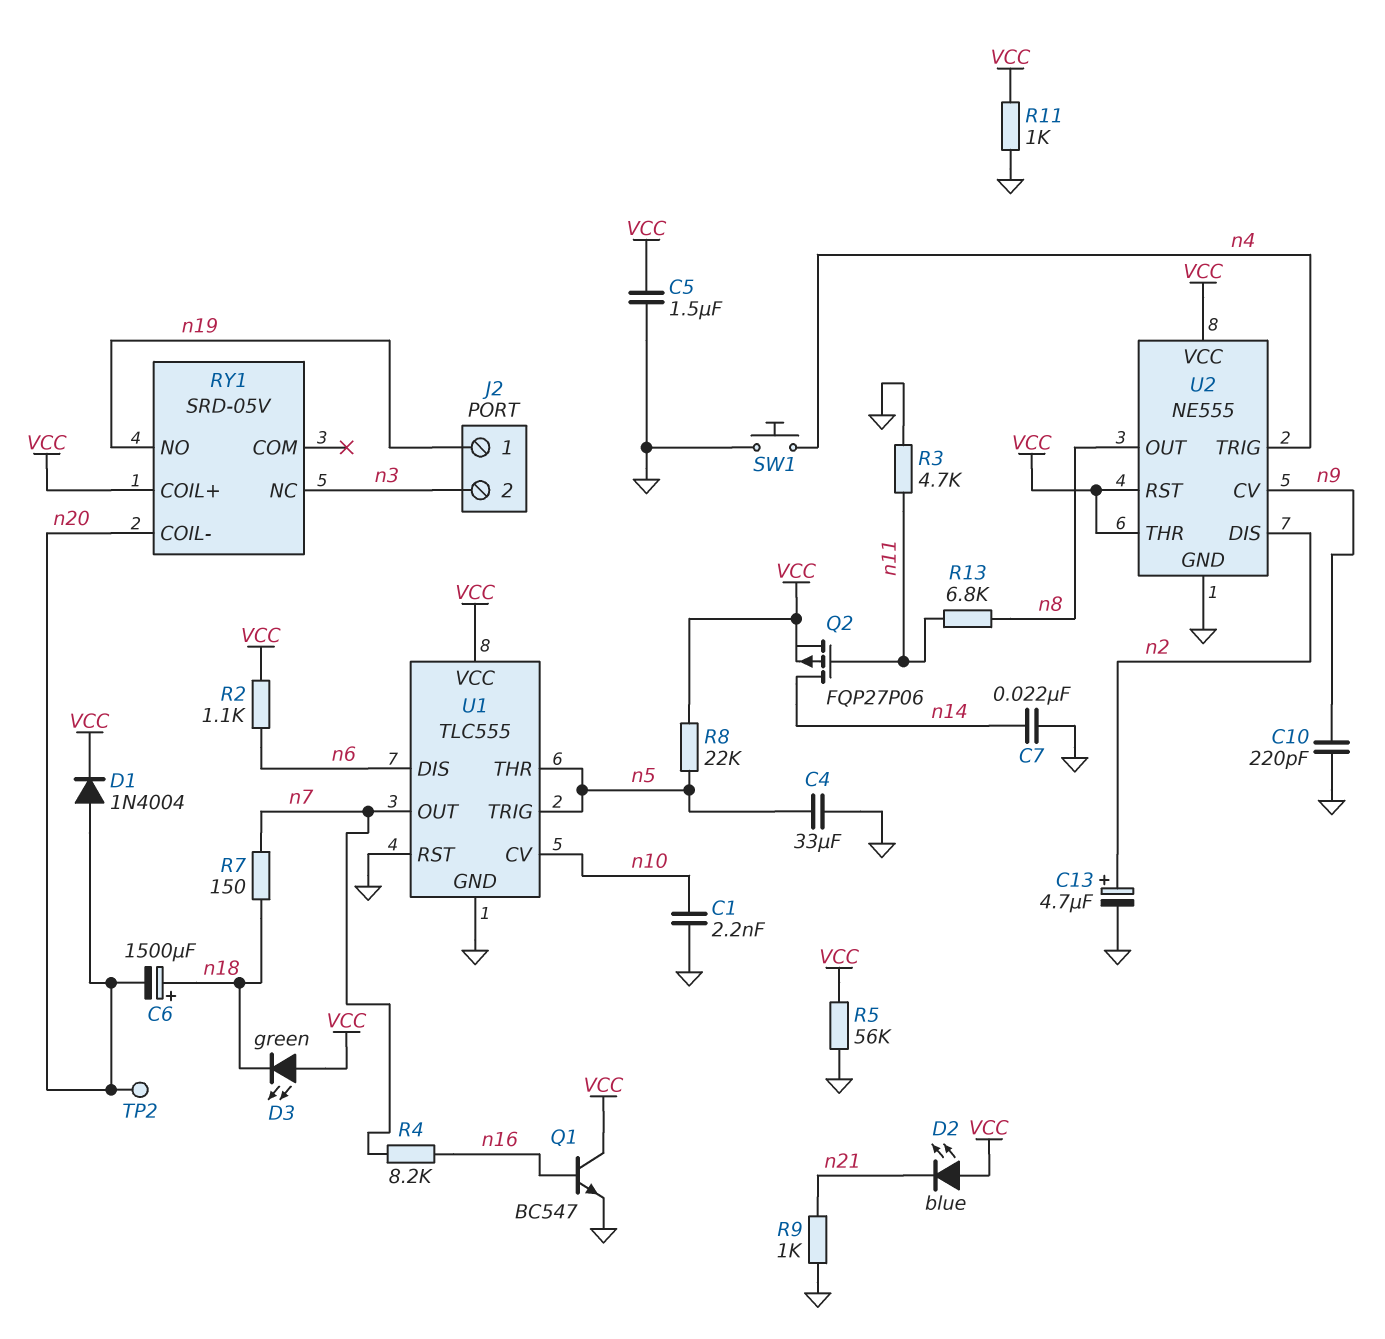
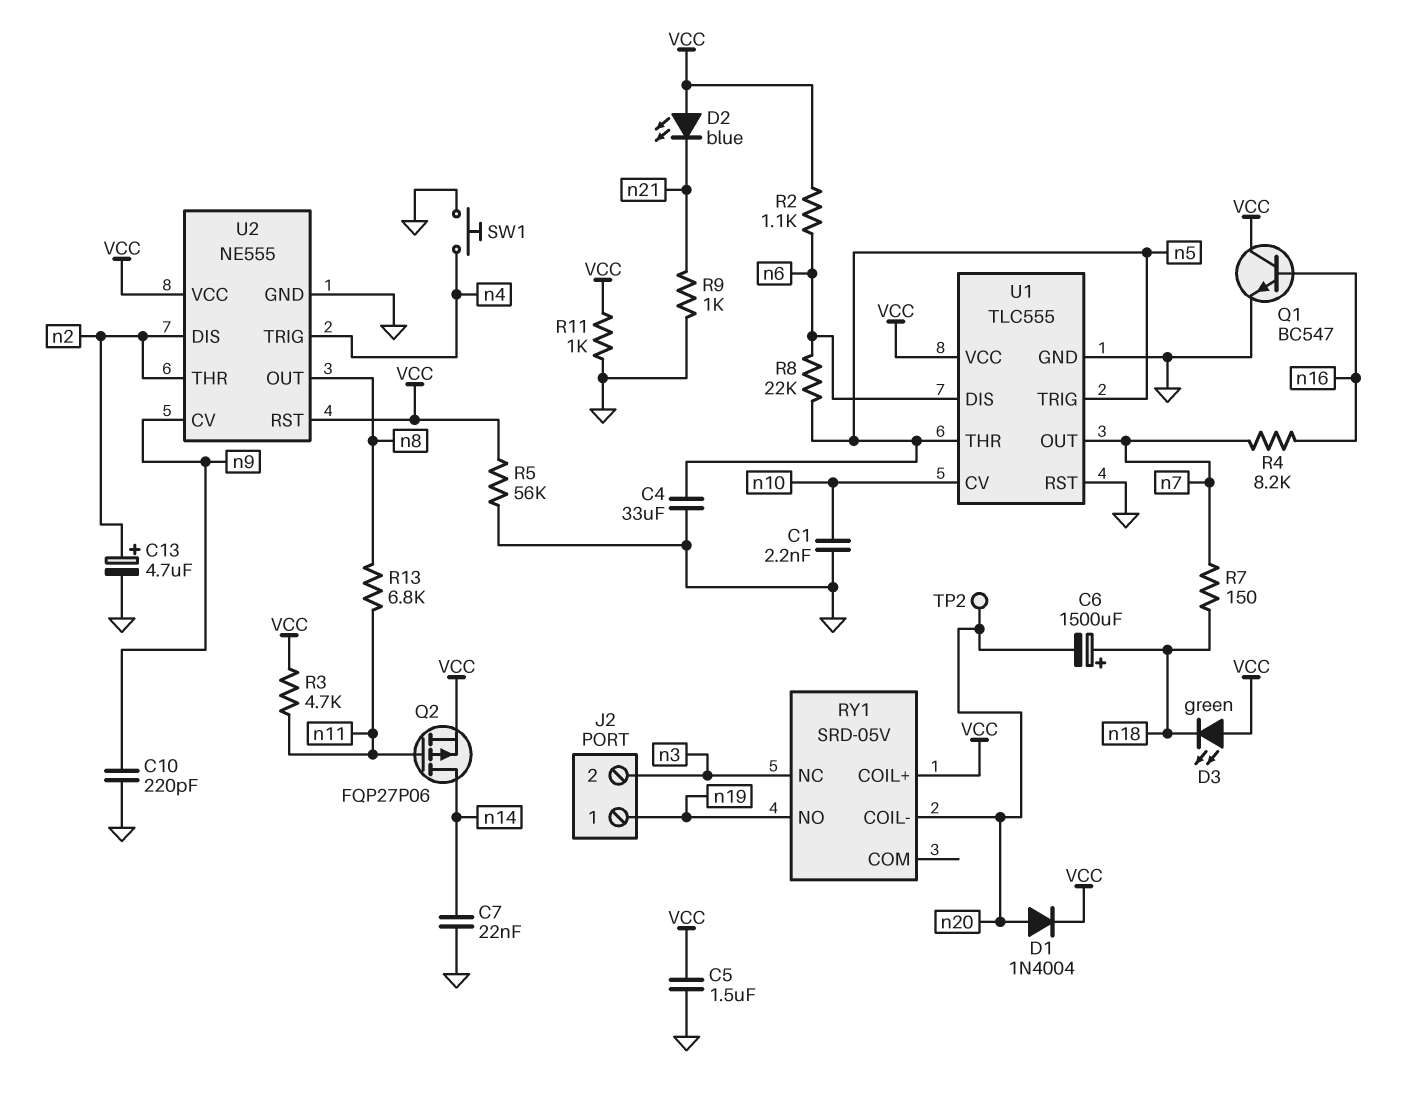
R3: 4.7k (GND, n11) -> 4.7k (VCC, n11)
R8: 22k (VCC, n5) -> 22k (n5, n6)
U2 pin THR: VCC -> n2

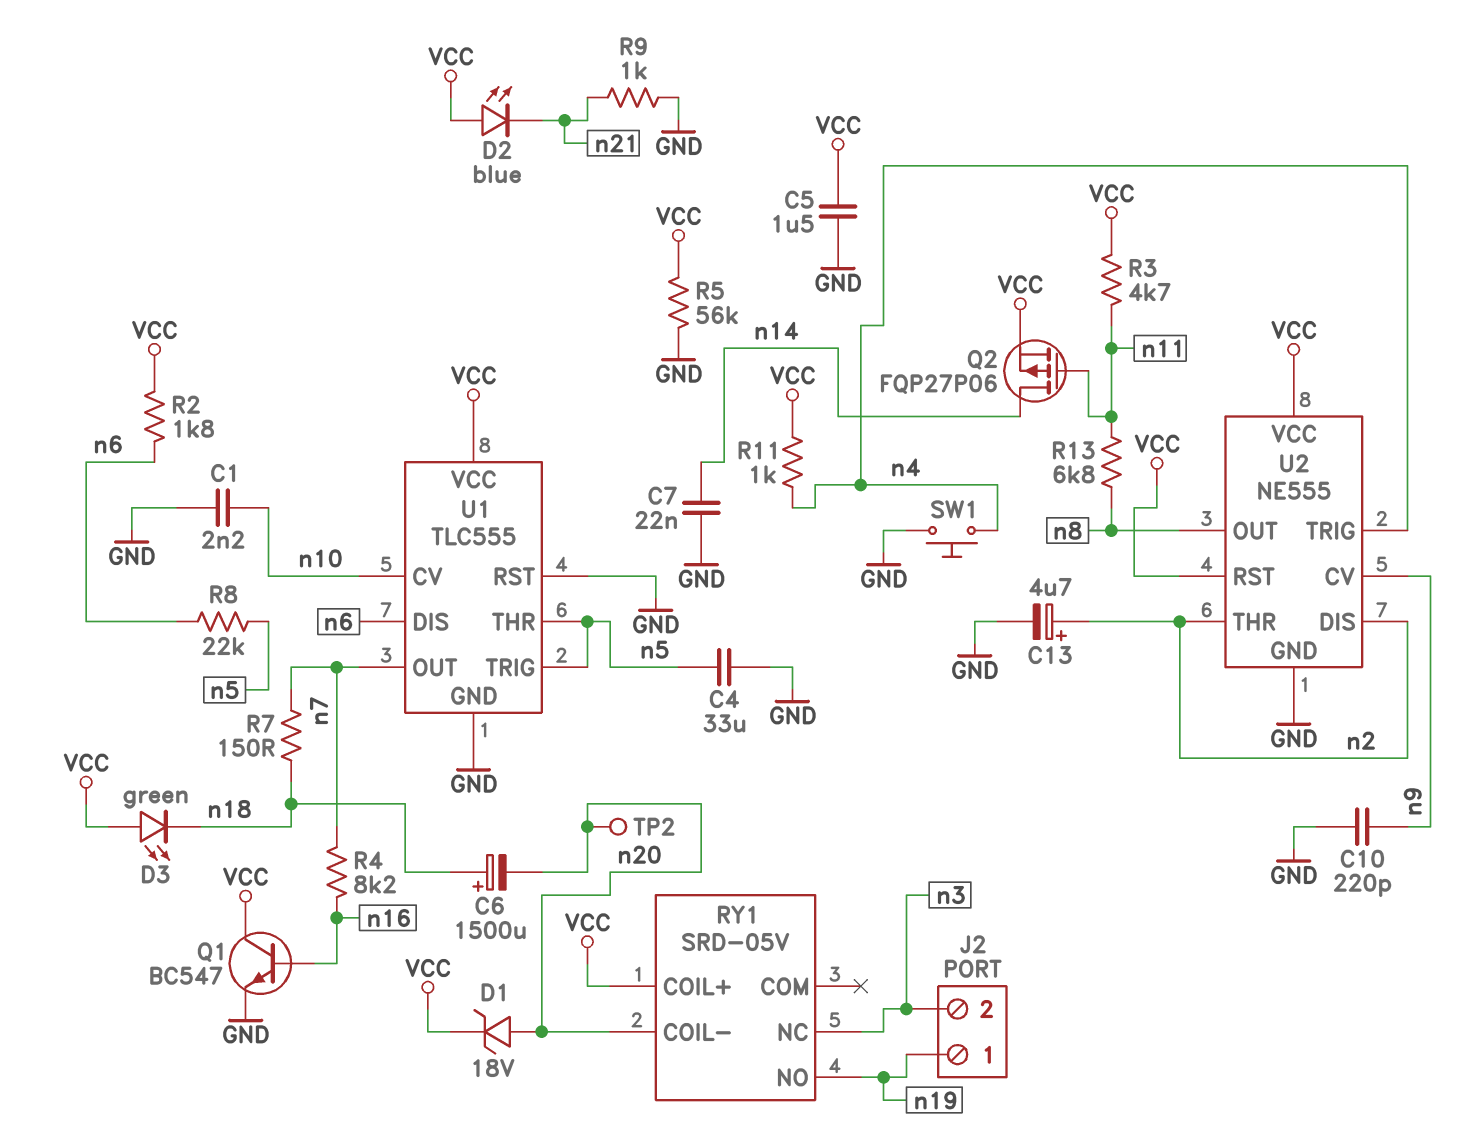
D1: diode 1N4004 (A n20, K VCC) -> zener 18V (A n20, K VCC)
R2: 1.1k (VCC, n6) -> 1.8k (VCC, n6)
R11: 1k (GND, VCC) -> 1k (VCC, n4)

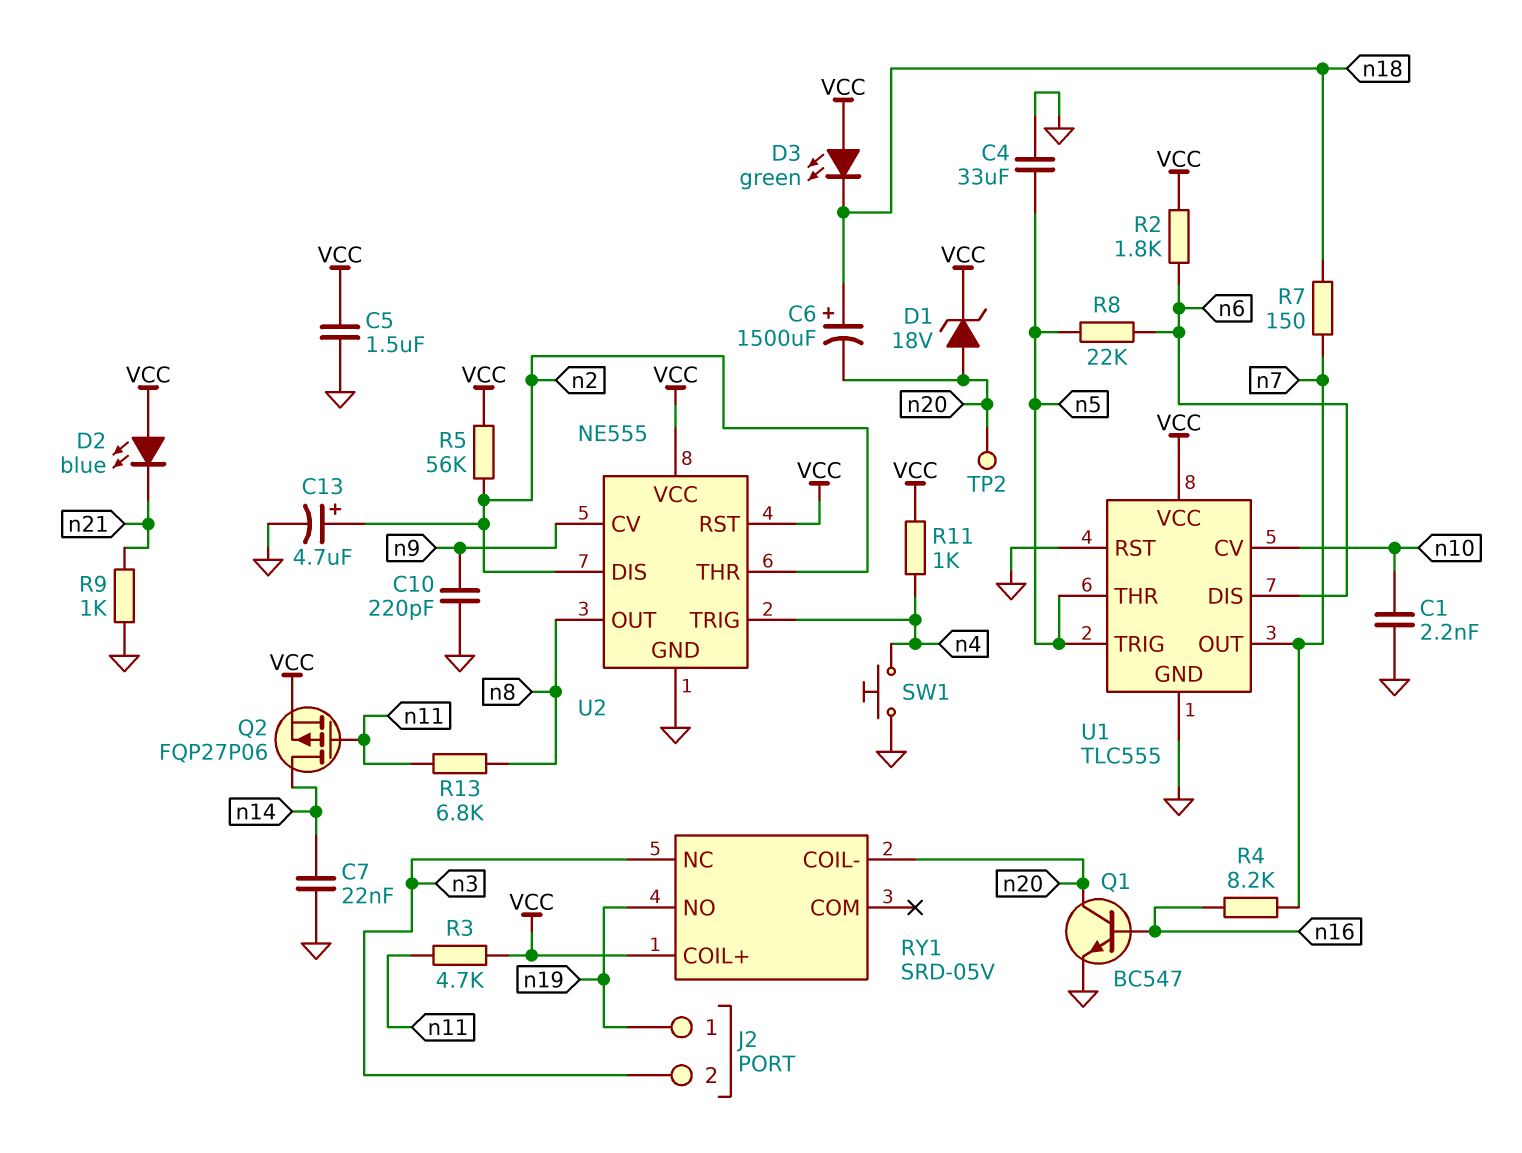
Q1: NPN BC547 (B n16, C VCC, E GND) -> NPN BC547 (B n16, C n20, E GND)
R5: 56k (GND, VCC) -> 56k (VCC, n2)

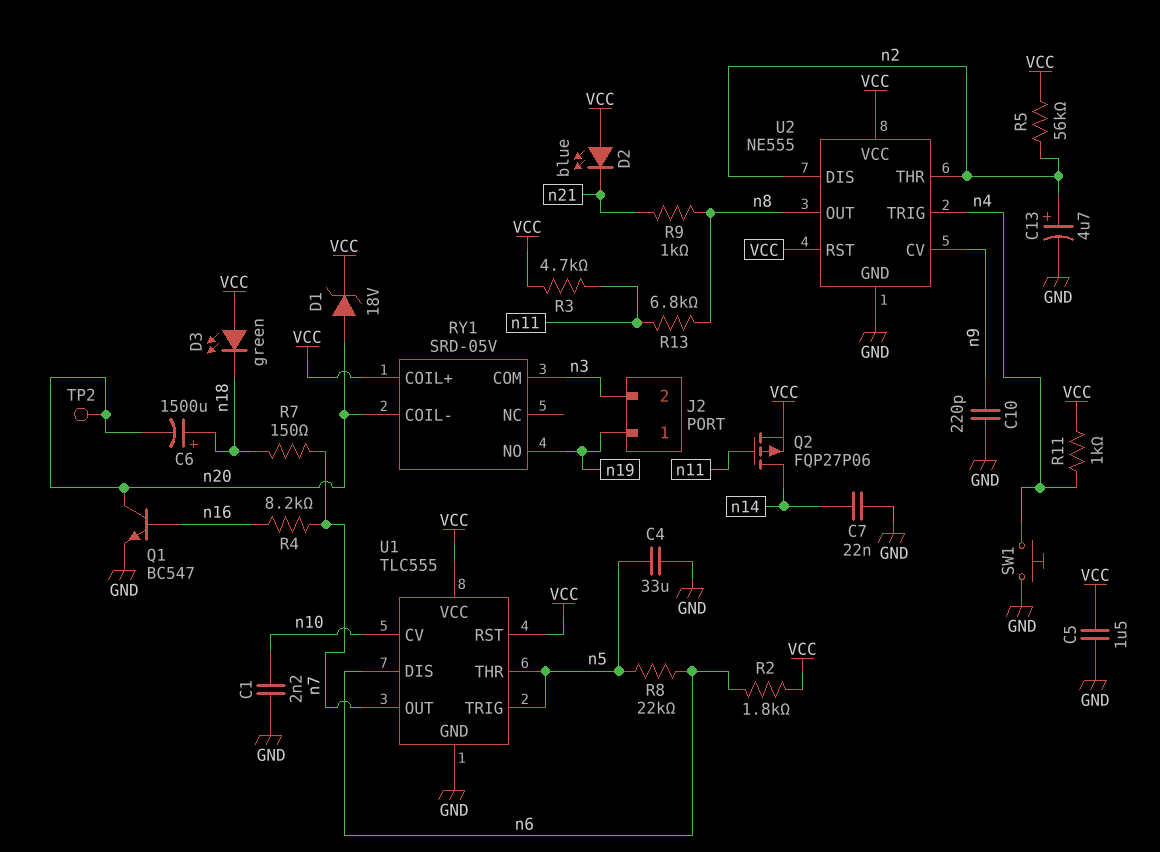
R9: 1k (GND, n21) -> 1k (n8, n21)
RY1 pin COM: none -> n3
RY1 pin NC: n3 -> none
U1 pin RST: GND -> VCC

